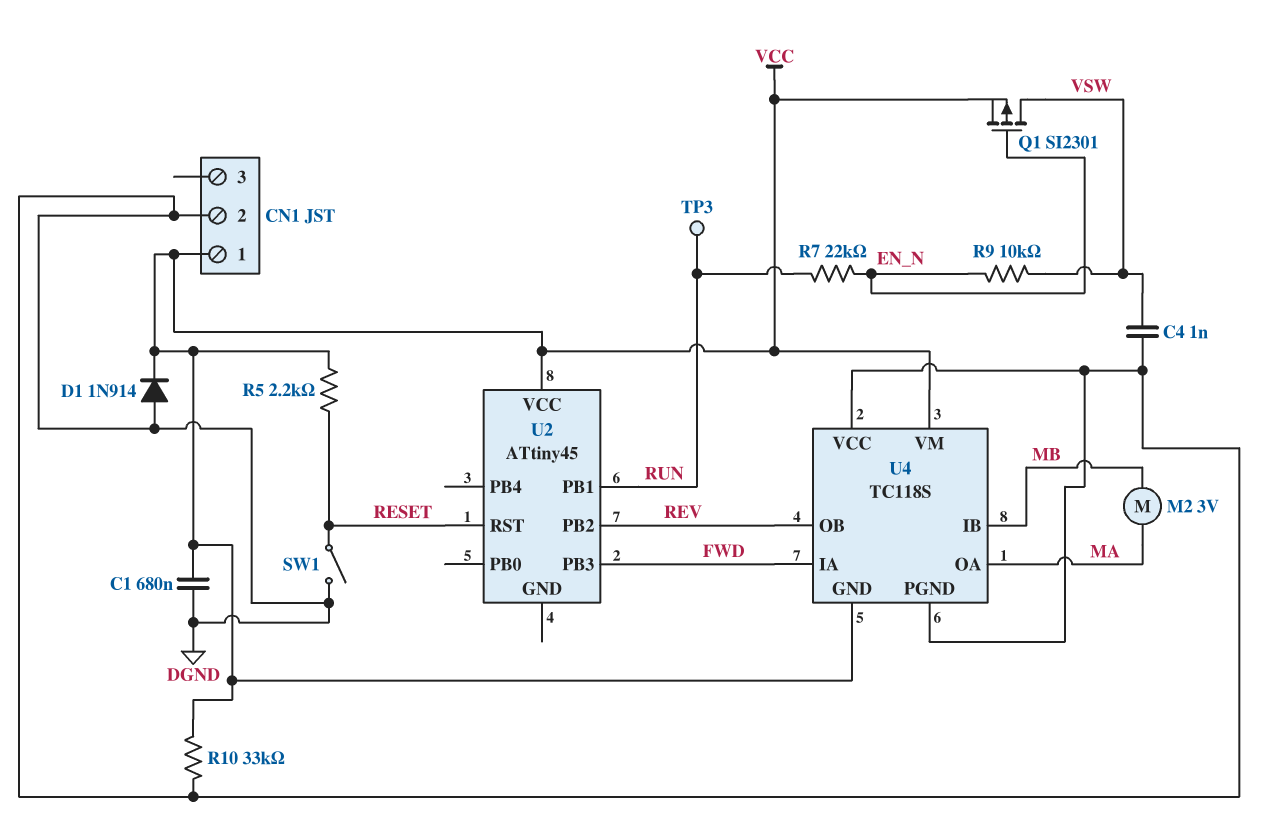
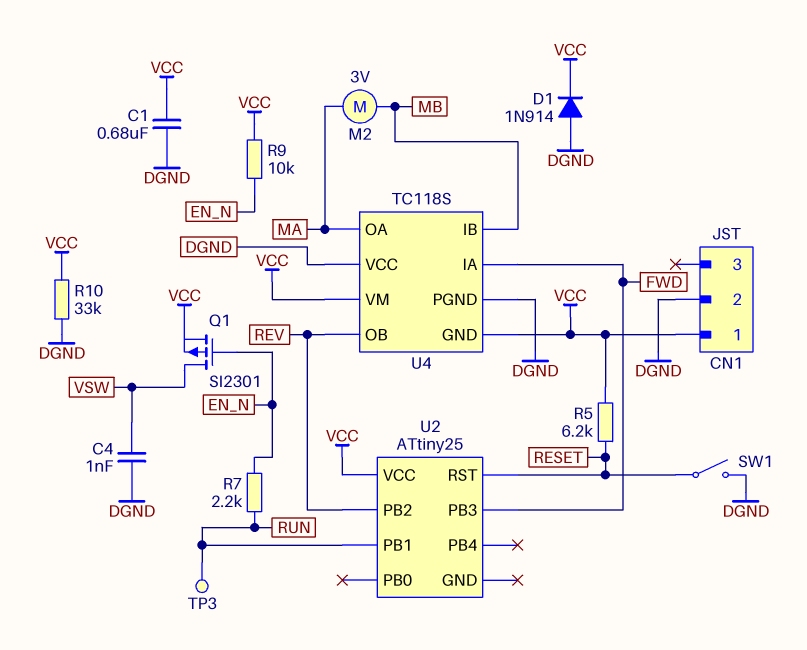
R5: 2.2k (RESET, VCC) -> 6.2k (RESET, VCC)
R7: 22k (EN_N, RUN) -> 2.2k (EN_N, RUN)
R9: 10k (EN_N, VSW) -> 10k (EN_N, VCC)
U2: ATtiny45 -> ATtiny25

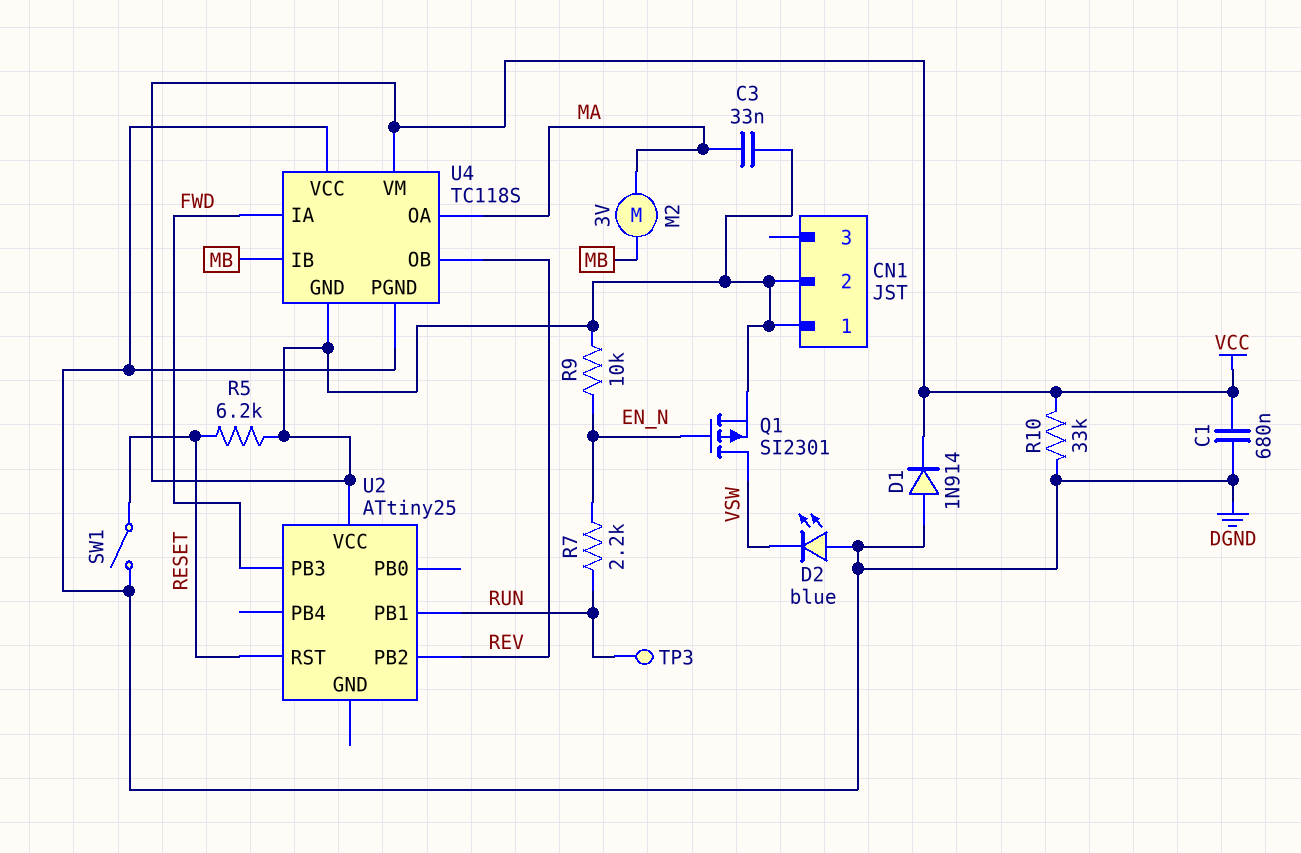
C3: none -> 33nF (MA, VCC)
C4: 1nF (DGND, VSW) -> none
CN1 pin 2: DGND -> VCC
D2: none -> LED blue (A DGND, K VSW)

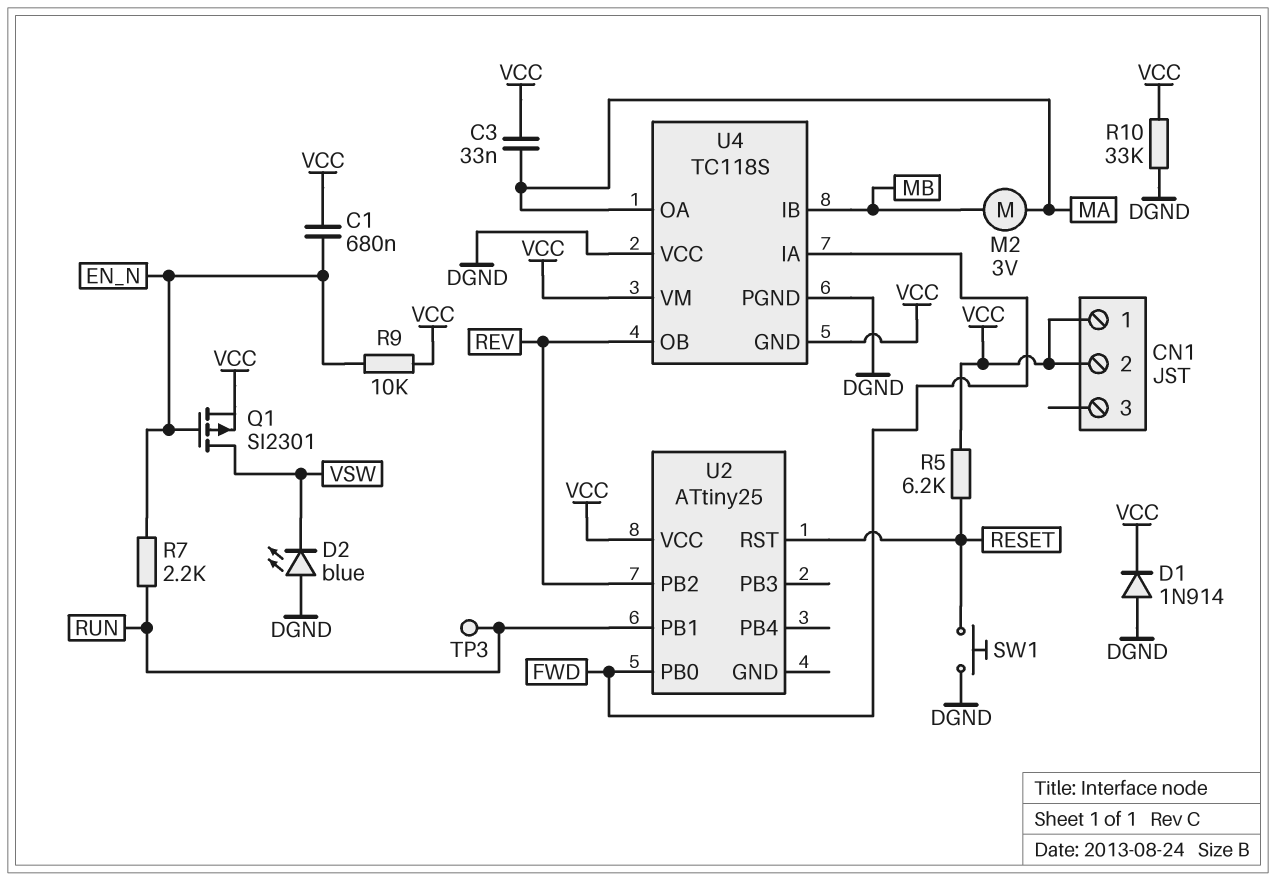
C1: 680nF (DGND, VCC) -> 680nF (EN_N, VCC)
SW1: switch (DGND, RESET) -> button (DGND, RESET)
U2 pin PB0: none -> FWD
U2 pin PB3: FWD -> none

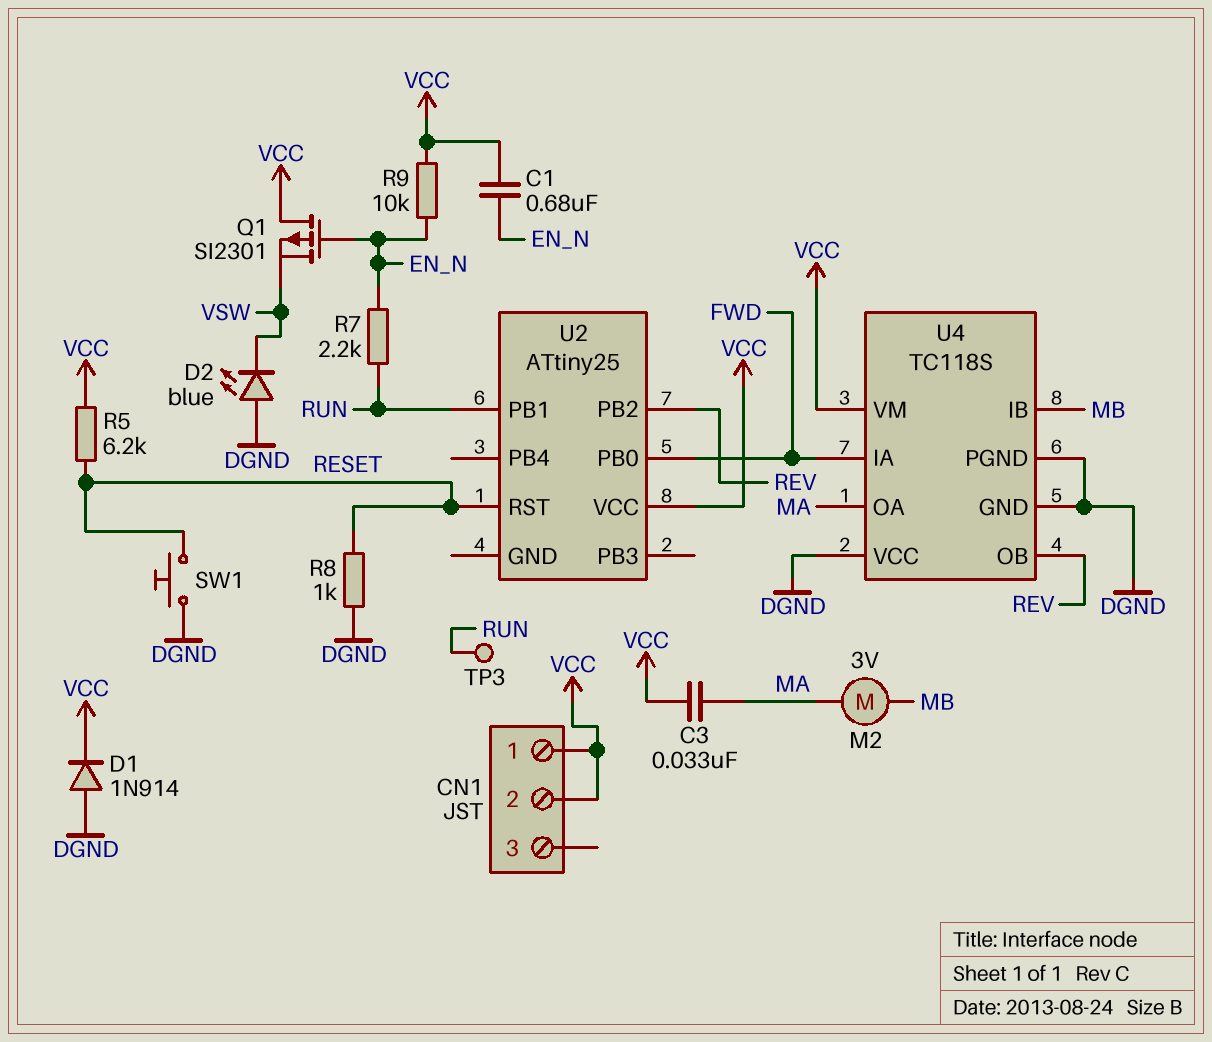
Q1: PMOS SI2301 (G EN_N, D VSW, S VCC) -> PMOS SI2301 (G EN_N, D VCC, S VSW)
R8: none -> 1k (DGND, RESET)
R10: 33k (DGND, VCC) -> none
U4 pin GND: VCC -> DGND

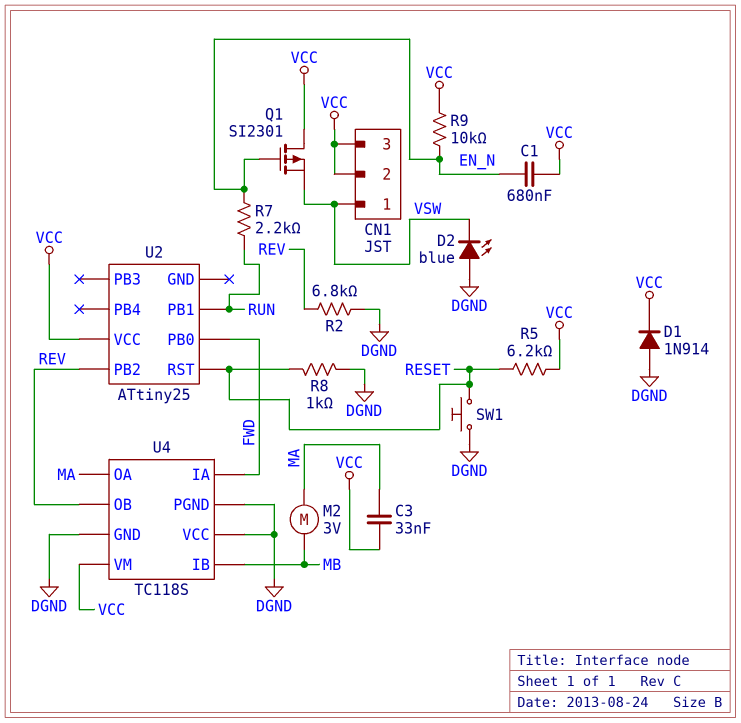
CN1 pin 1: VCC -> VSW
CN1 pin 3: none -> VCC
R2: none -> 6.8k (DGND, REV)
TP3: test point (RUN) -> none

